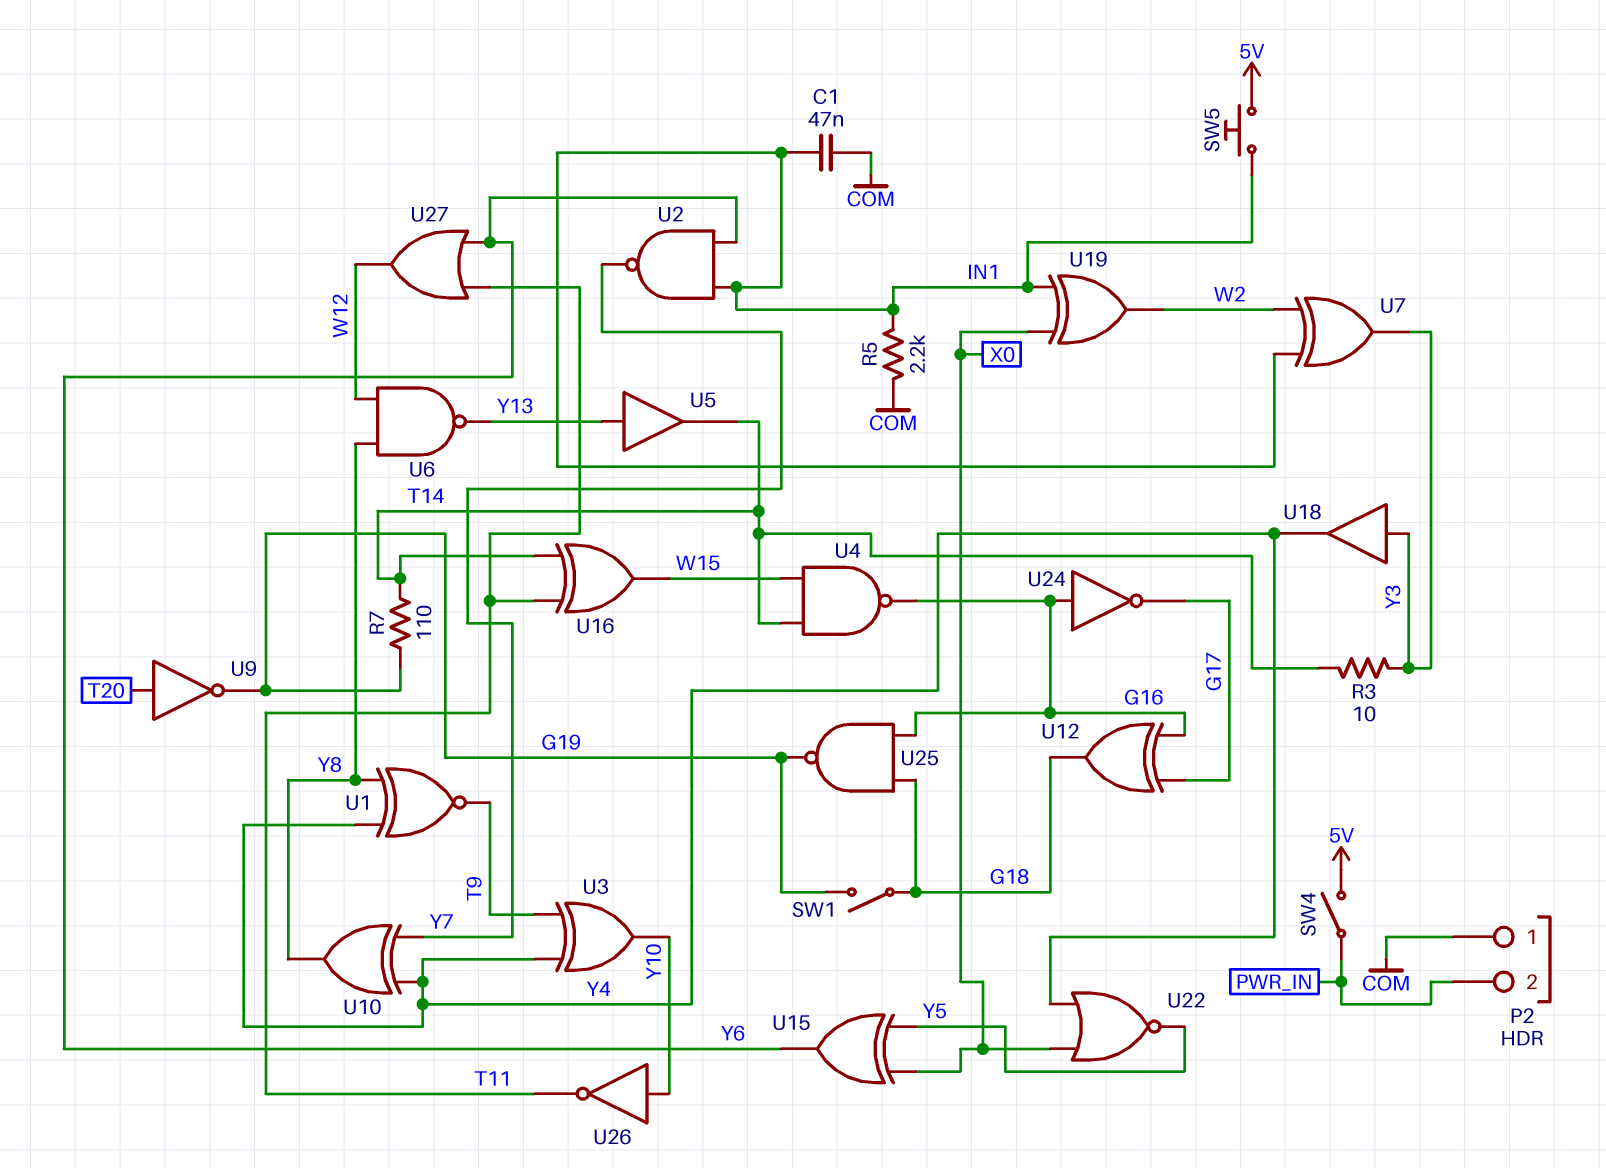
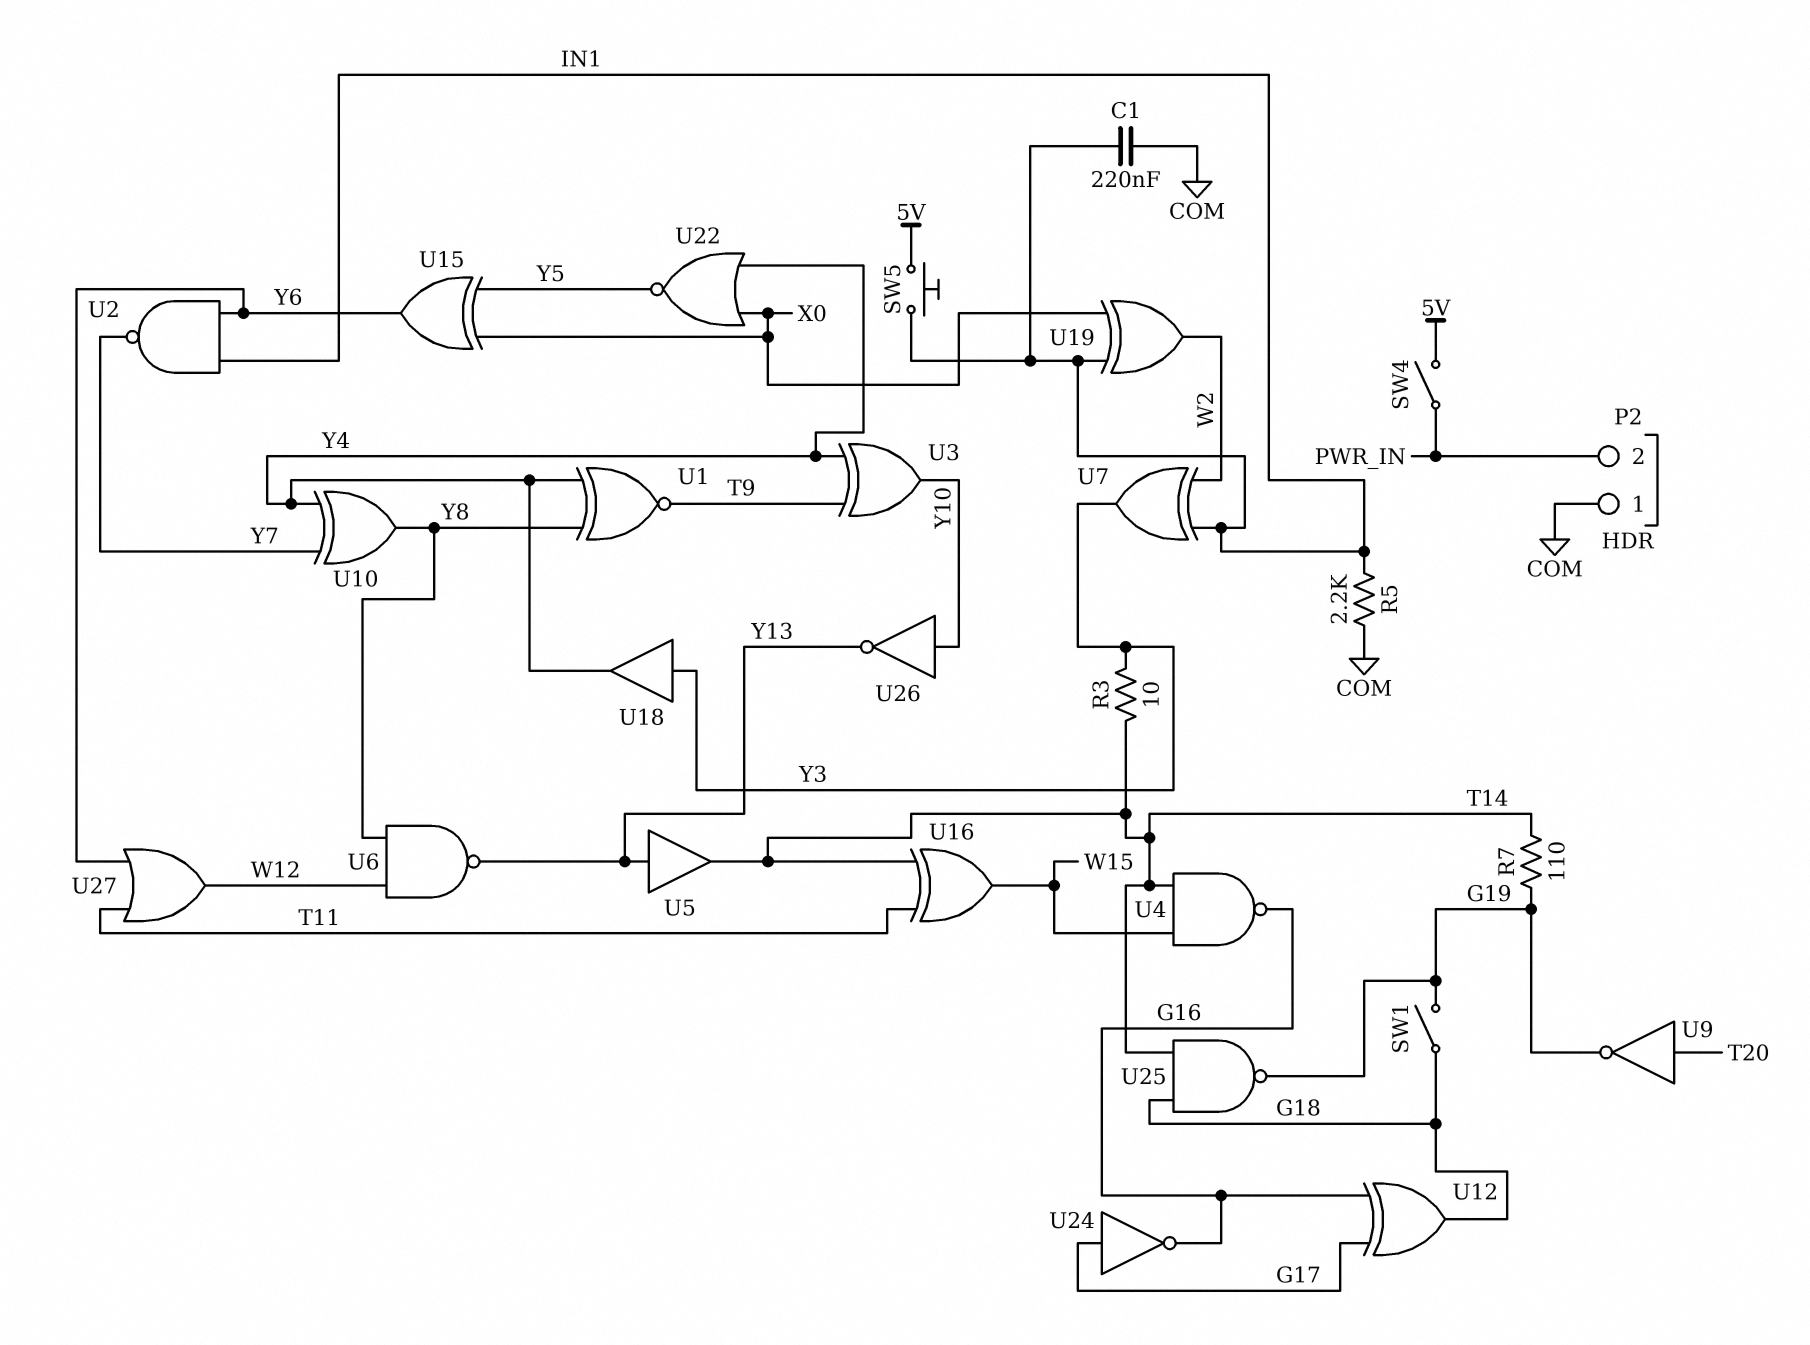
C1: 47nF (COM, IN1) -> 220nF (COM, IN1)
U24: NOT (in G16, out G17) -> NOT (in G17, out G16)
U25: NAND (in G16, in G18, out G19) -> NAND (in G18, in T14, out G19)
U26: NOT (in Y10, out T11) -> NOT (in Y10, out Y13)

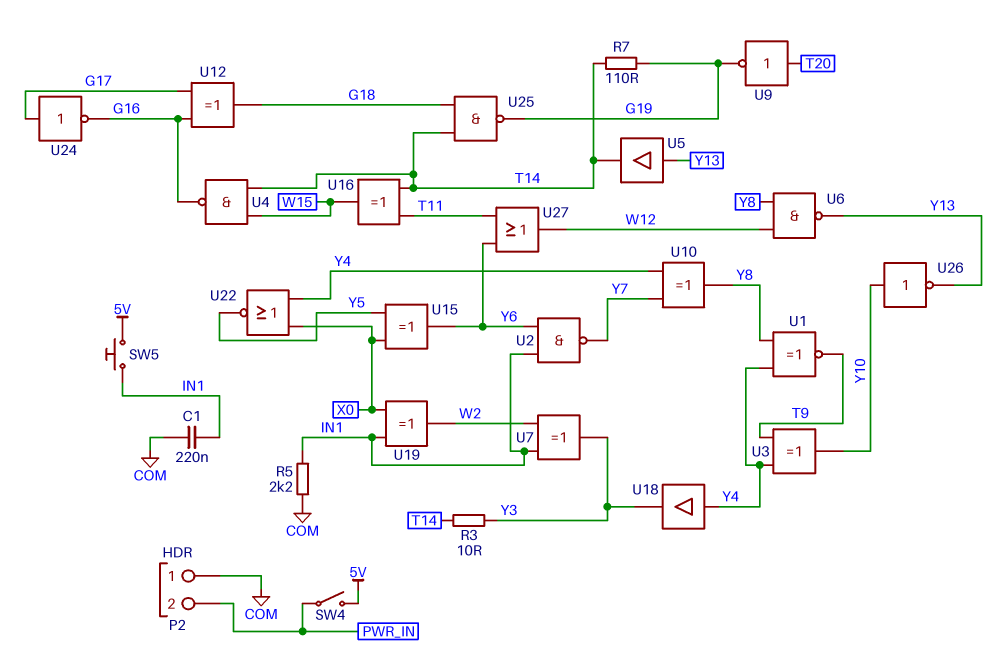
SW1: switch (G18, G19) -> none
U18: buffer (in Y3, out Y4) -> buffer (in Y4, out Y3)

